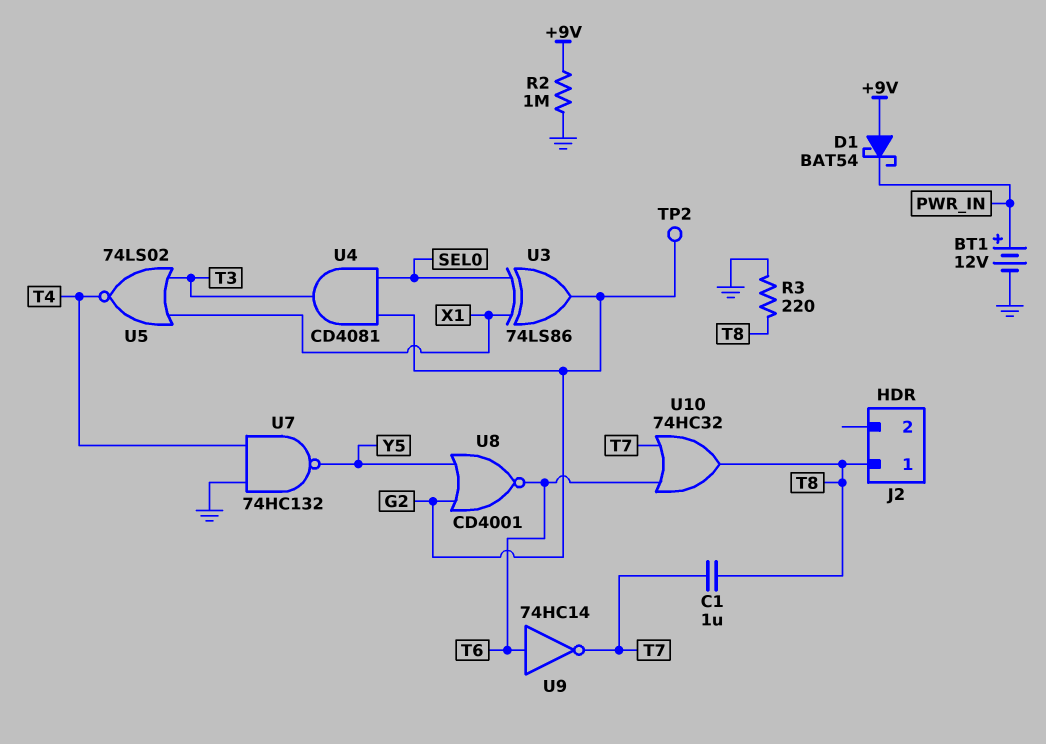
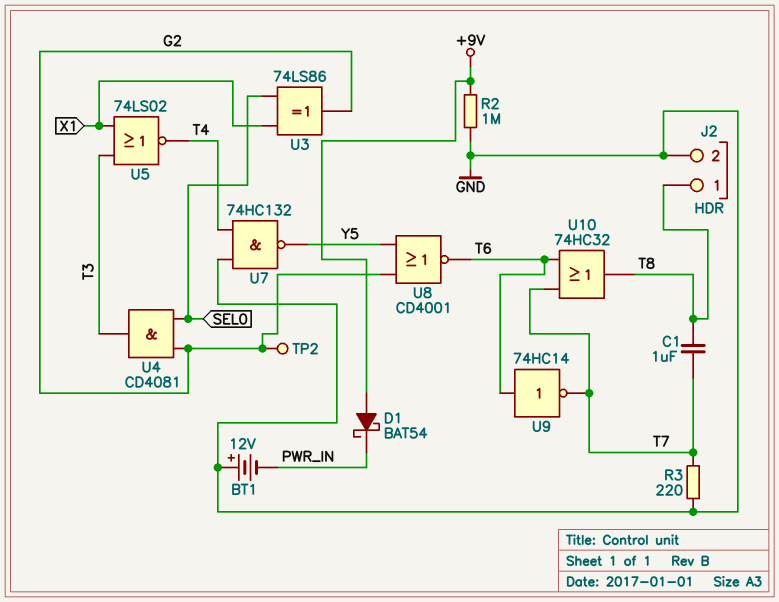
BT1: 12V (plus PWR_IN, minus GND) -> 12V (plus GND, minus PWR_IN)
J2 pin 2: none -> GND
R3: 220 (GND, T8) -> 220 (GND, T7)

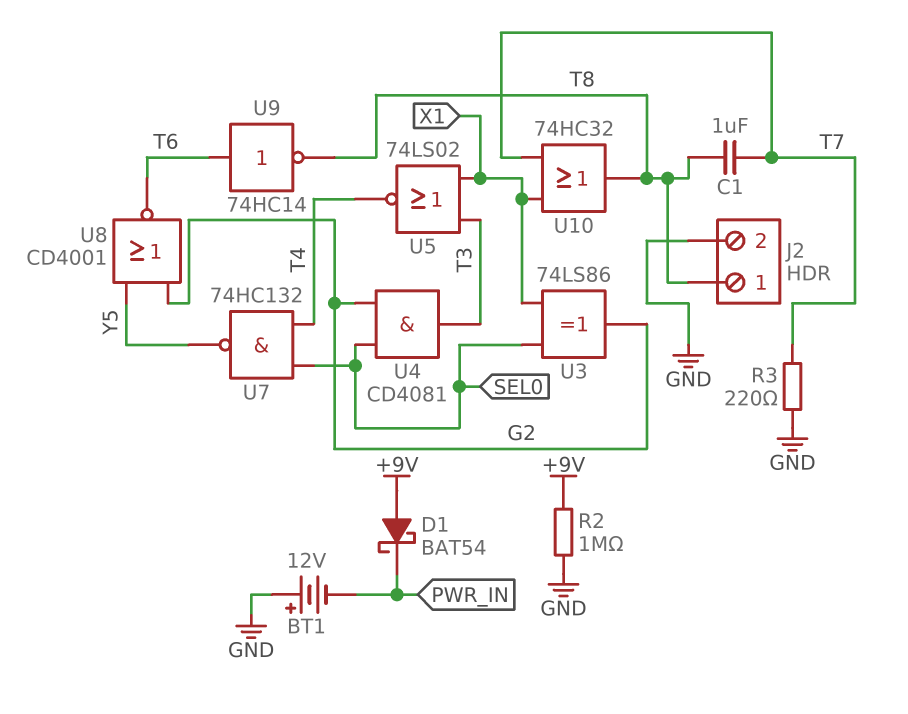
TP2: test point (G2) -> none
U7: NAND 74HC132 (in GND, in T4, out Y5) -> NAND 74HC132 (in SEL0, in T4, out Y5)
U9: NOT 74HC14 (in T6, out T7) -> NOT 74HC14 (in T6, out T8)
U10: OR 74HC32 (in T6, in T7, out T8) -> OR 74HC32 (in T7, in X1, out T8)

